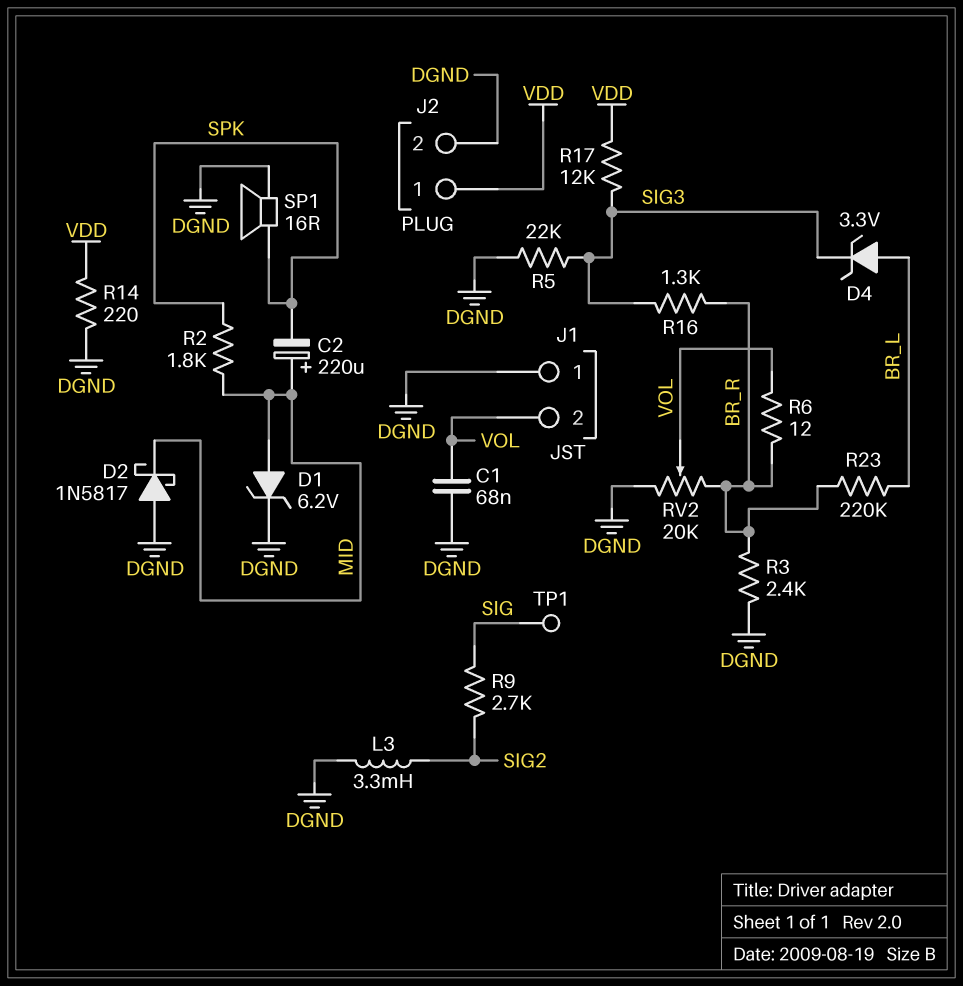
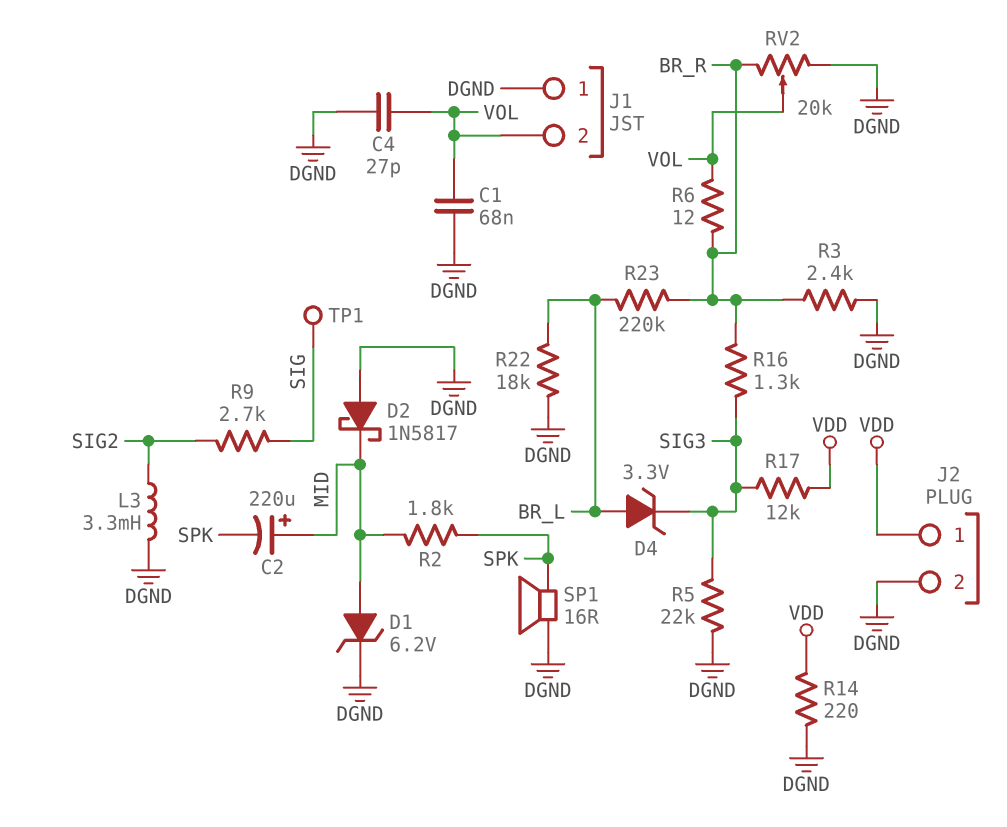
C4: none -> 27pF (DGND, VOL)
R22: none -> 18k (BR_L, DGND)

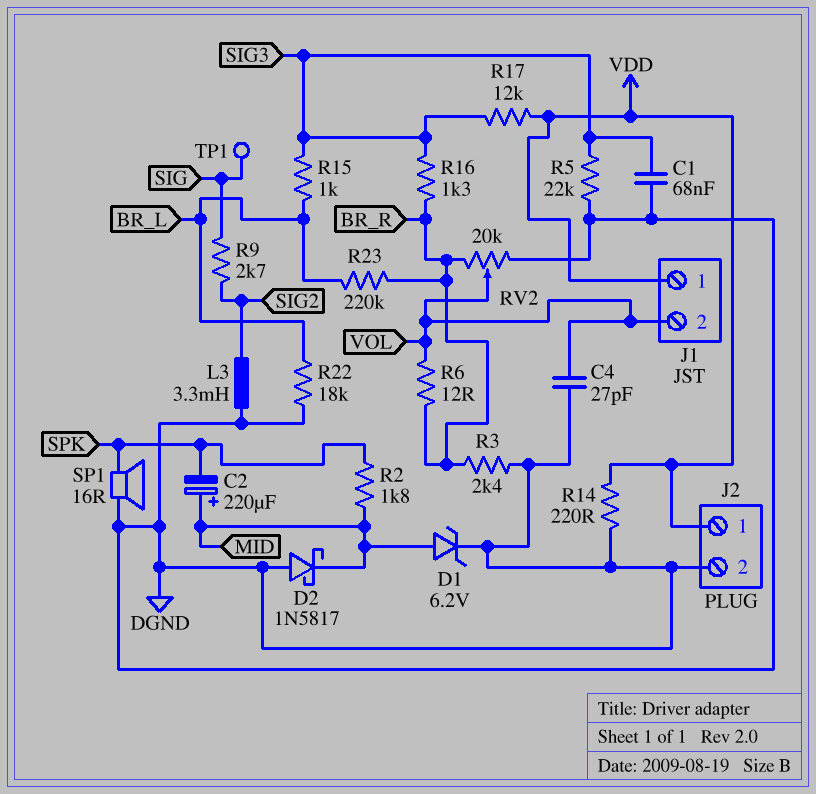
C1: 68nF (DGND, VOL) -> 68nF (DGND, SIG3)
D4: zener 3.3V (A BR_L, K SIG3) -> none
J1 pin 1: DGND -> VDD
R15: none -> 1k (BR_L, SIG3)

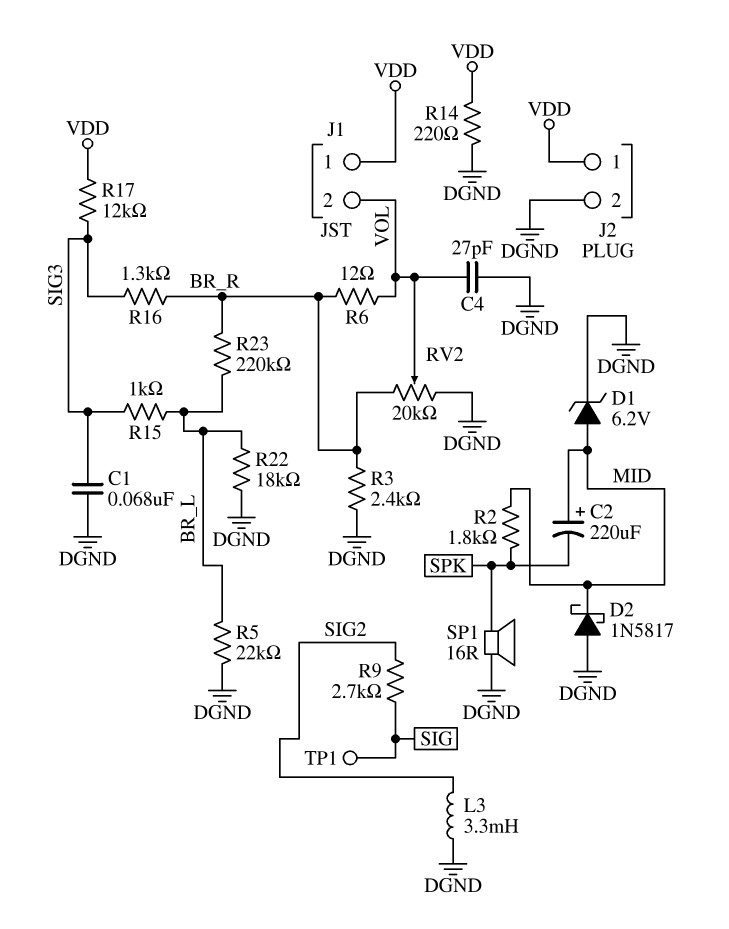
R5: 22k (DGND, SIG3) -> 22k (BR_L, DGND)

